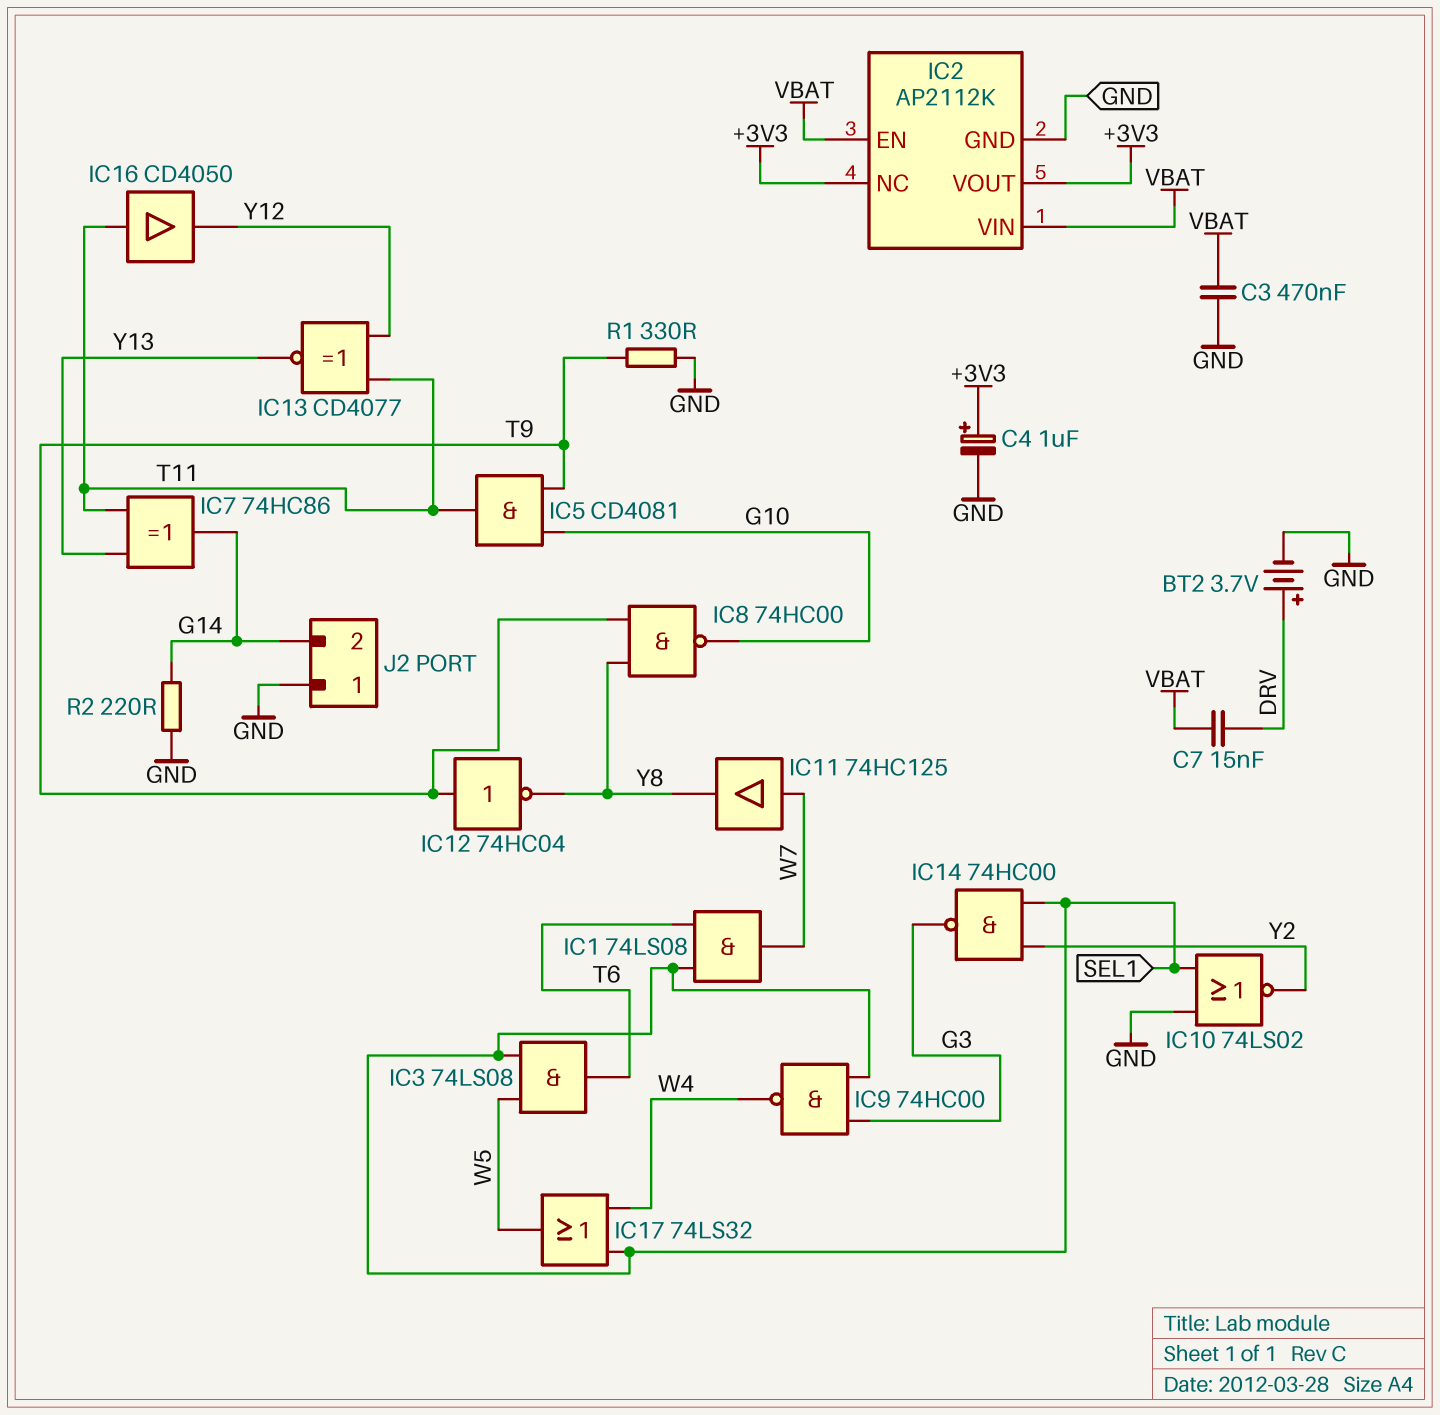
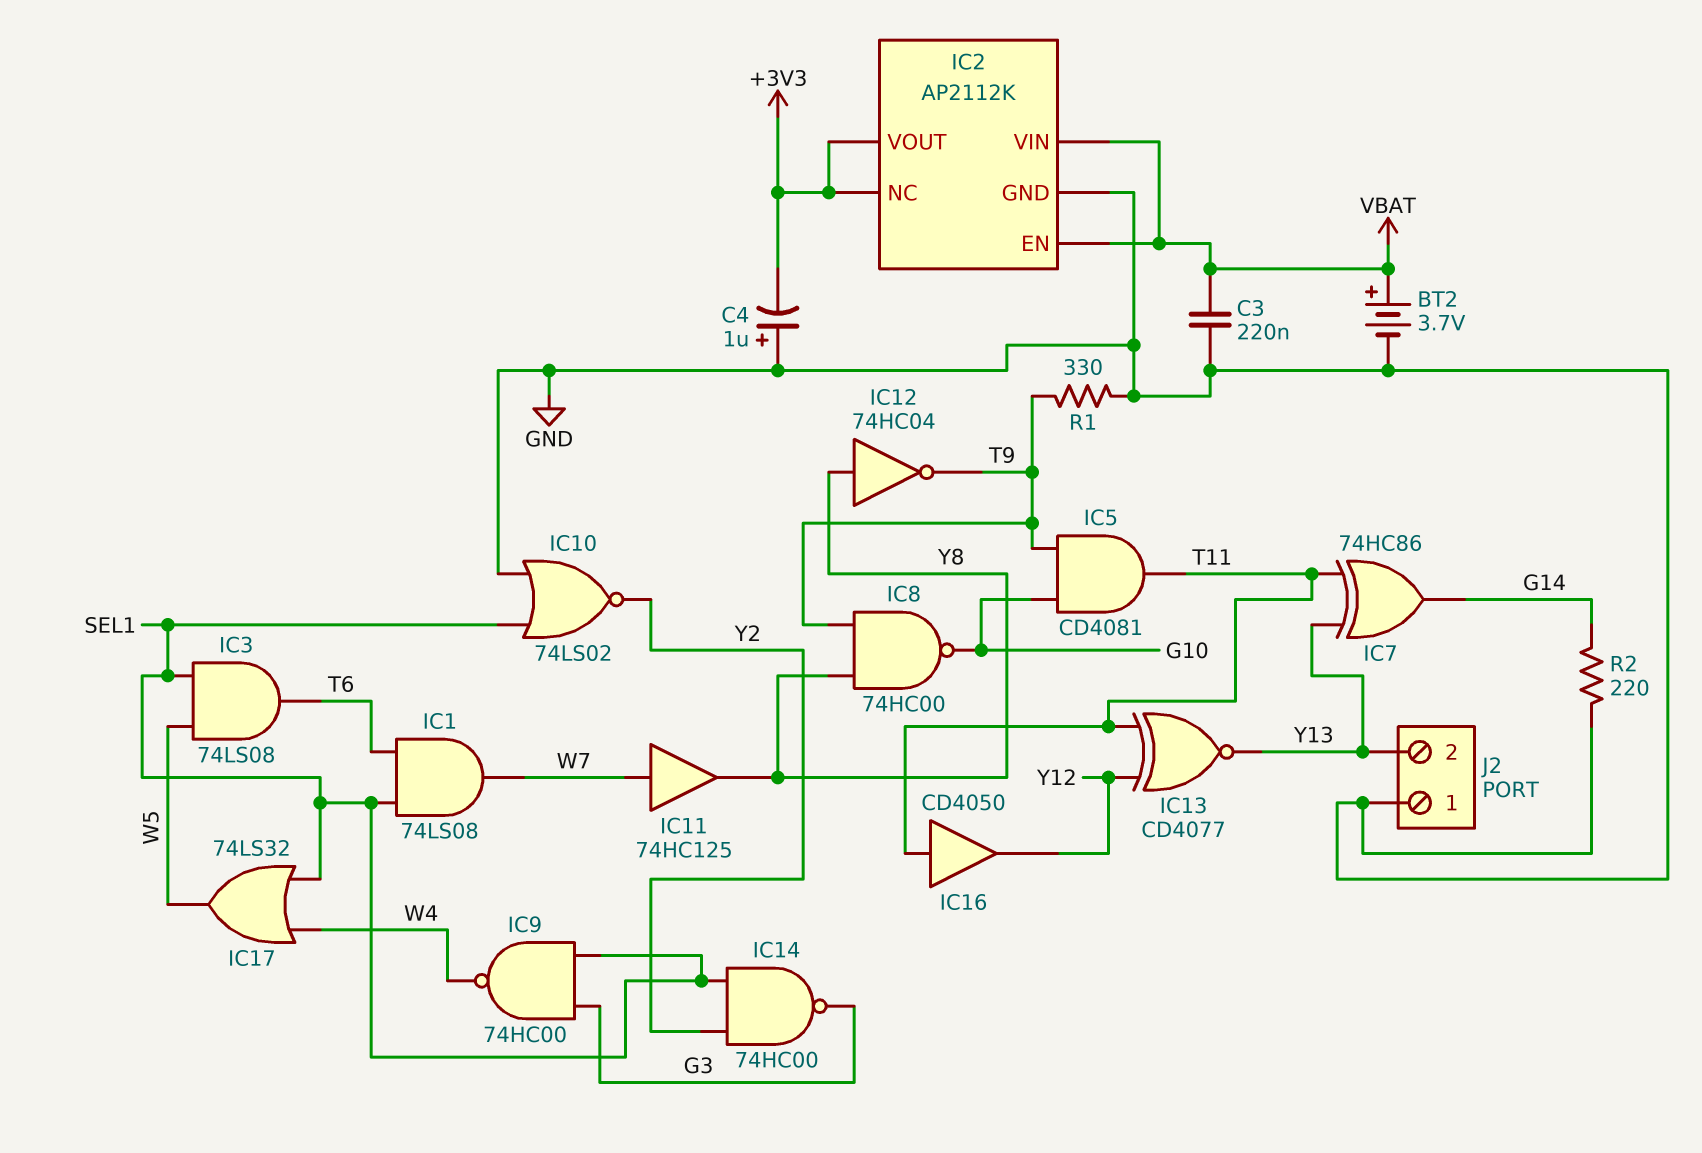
BT2: 3.7V (plus DRV, minus GND) -> 3.7V (plus VBAT, minus GND)
C3: 470nF (GND, VBAT) -> 220nF (GND, VBAT)
C4: 1uF (plus +3V3, minus GND) -> 1uF (plus GND, minus +3V3)
C7: 15nF (DRV, VBAT) -> none
IC12: NOT 74HC04 (in T9, out Y8) -> NOT 74HC04 (in Y8, out T9)
J2 pin 2: G14 -> Y13

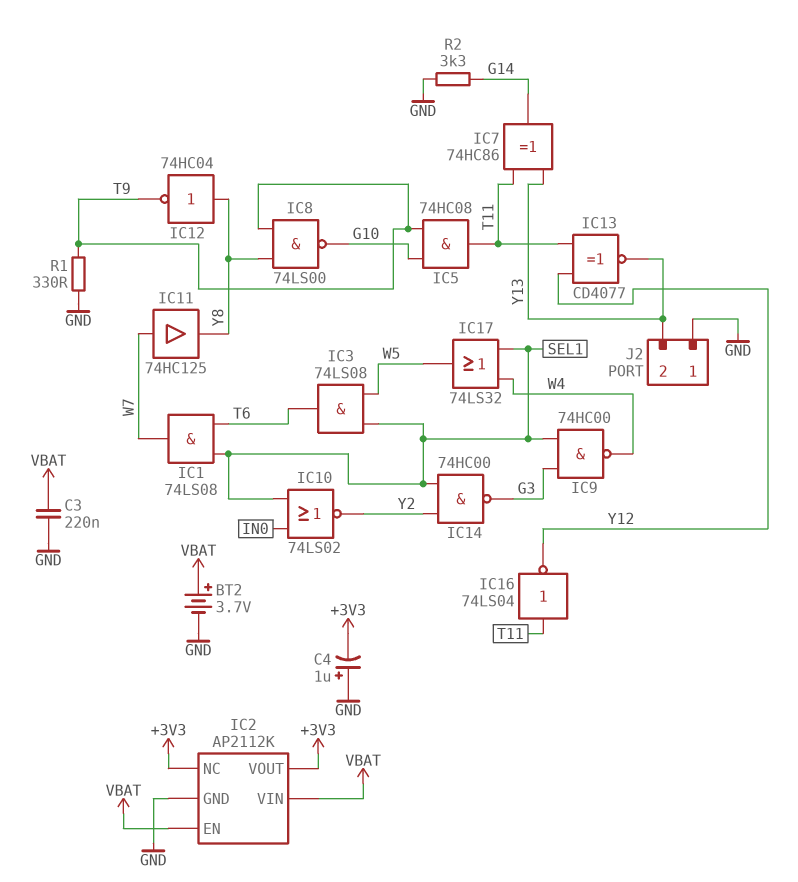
IC5: AND CD4081 (in G10, in T9, out T11) -> AND 74HC08 (in G10, in T9, out T11)
IC8: NAND 74HC00 (in T9, in Y8, out G10) -> NAND 74LS00 (in T9, in Y8, out G10)
IC10: NOR 74LS02 (in GND, in SEL1, out Y2) -> NOR 74LS02 (in IN0, in SEL1, out Y2)
IC16: buffer CD4050 (in T11, out Y12) -> NOT 74LS04 (in T11, out Y12)
R2: 220 (G14, GND) -> 3.3k (G14, GND)

